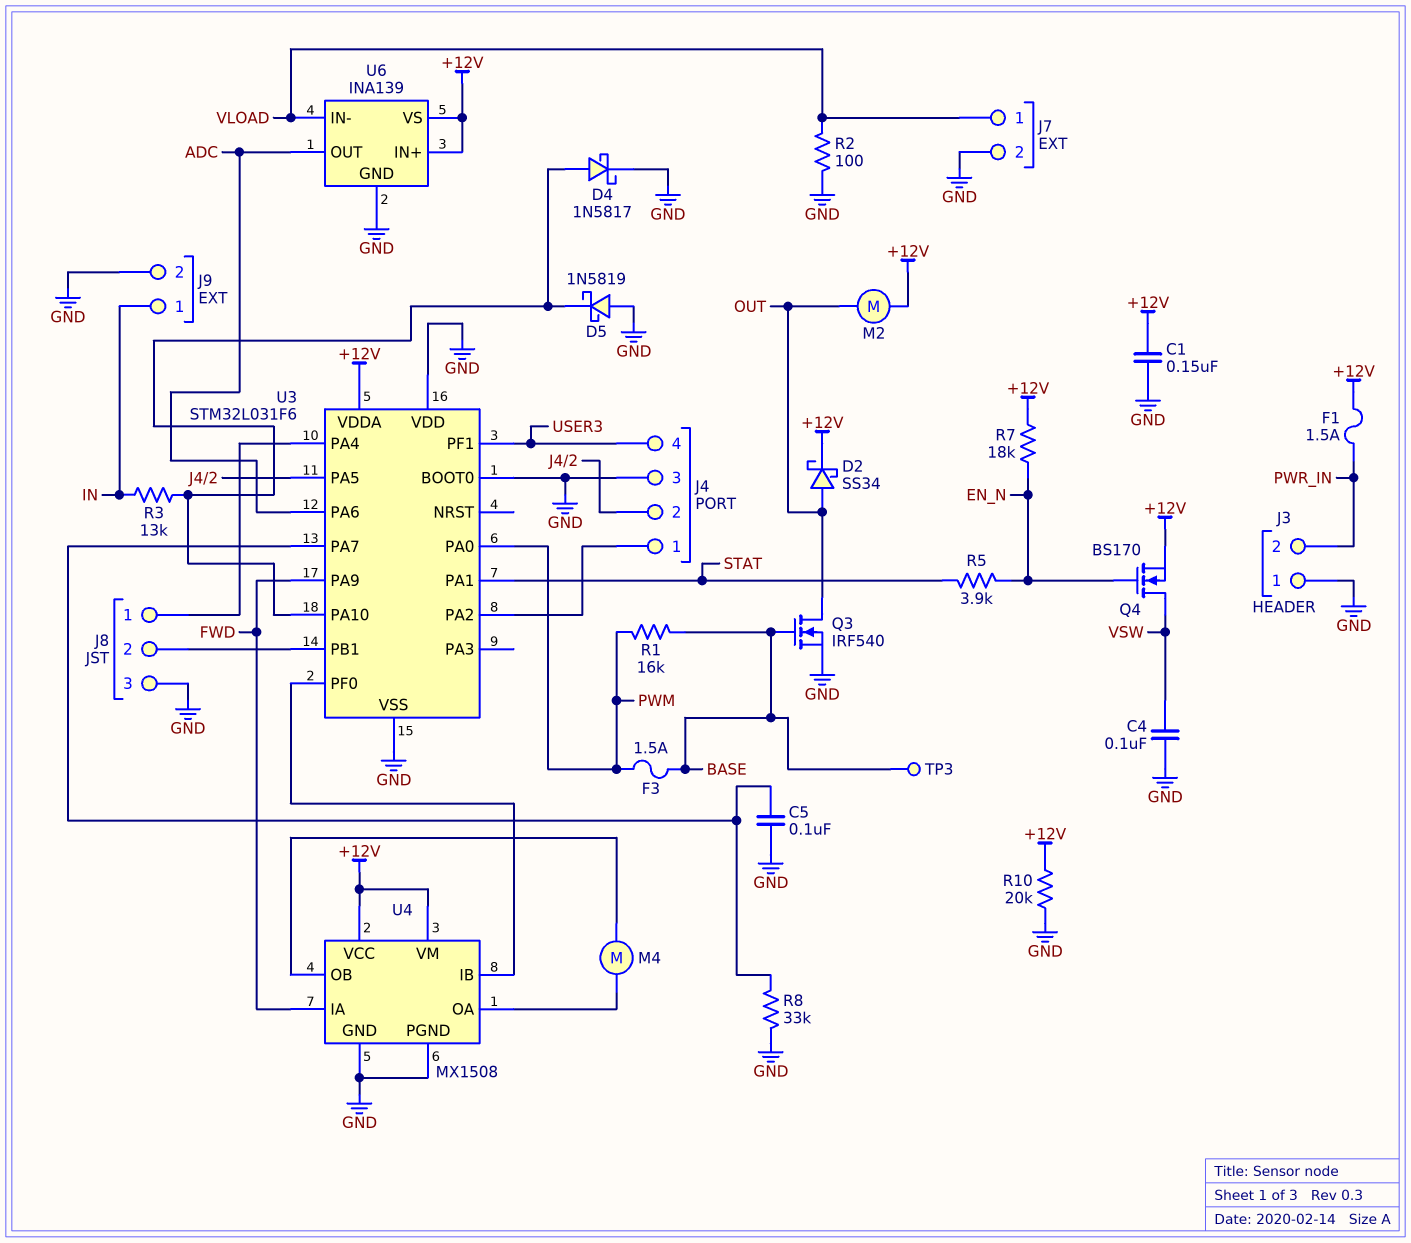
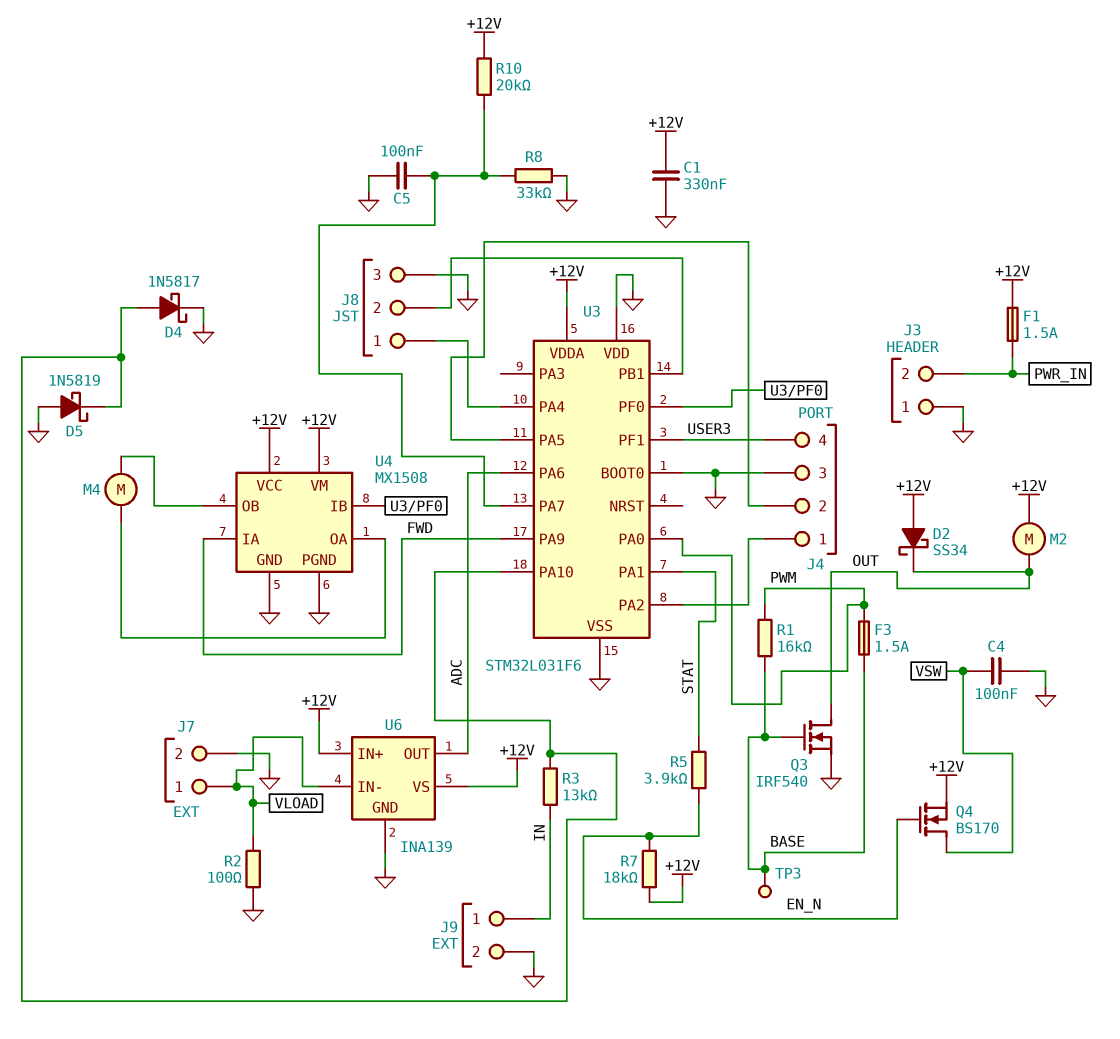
C1: 150nF (+12V, GND) -> 330nF (+12V, GND)
D2: schottky SS34 (A OUT, K +12V) -> schottky SS34 (A +12V, K OUT)
R10: 20k (+12V, GND) -> 20k (+12V, U3/PA7)

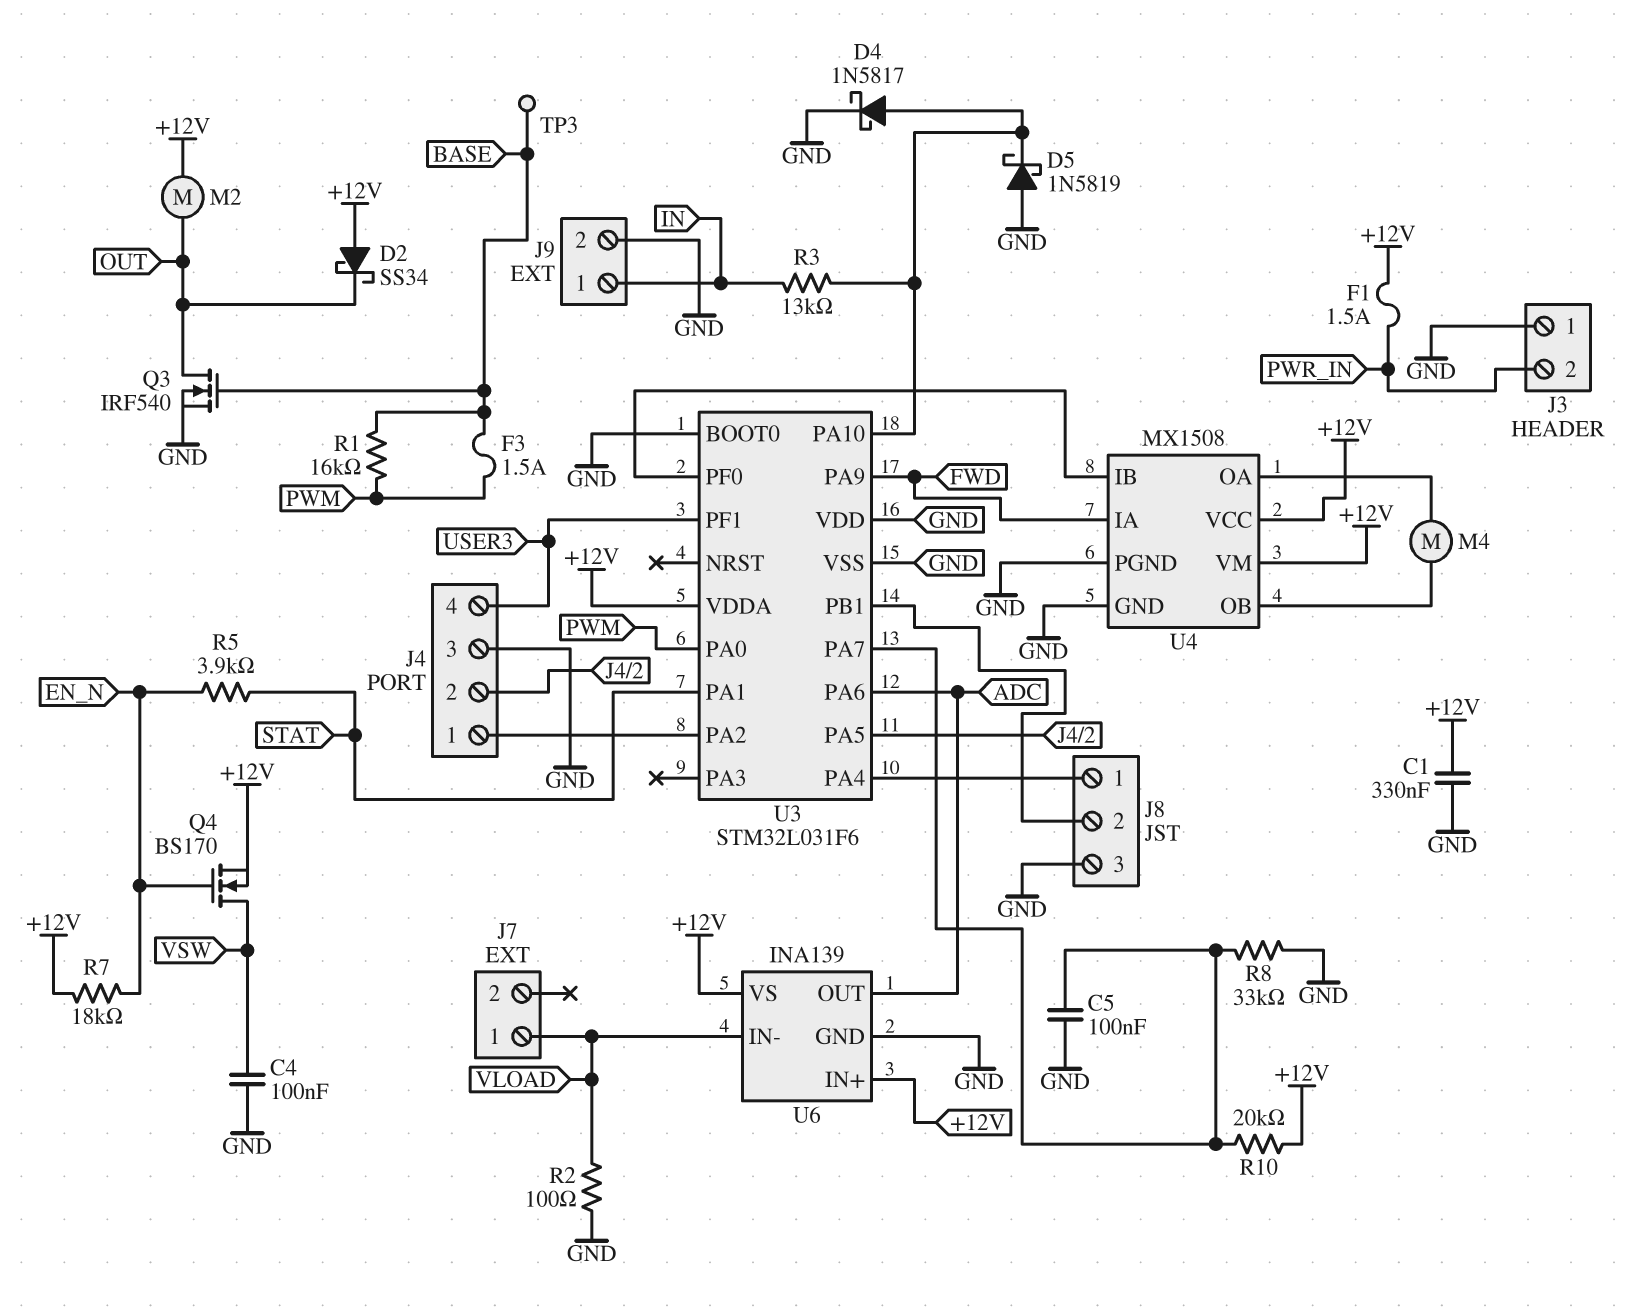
J7 pin 2: GND -> none

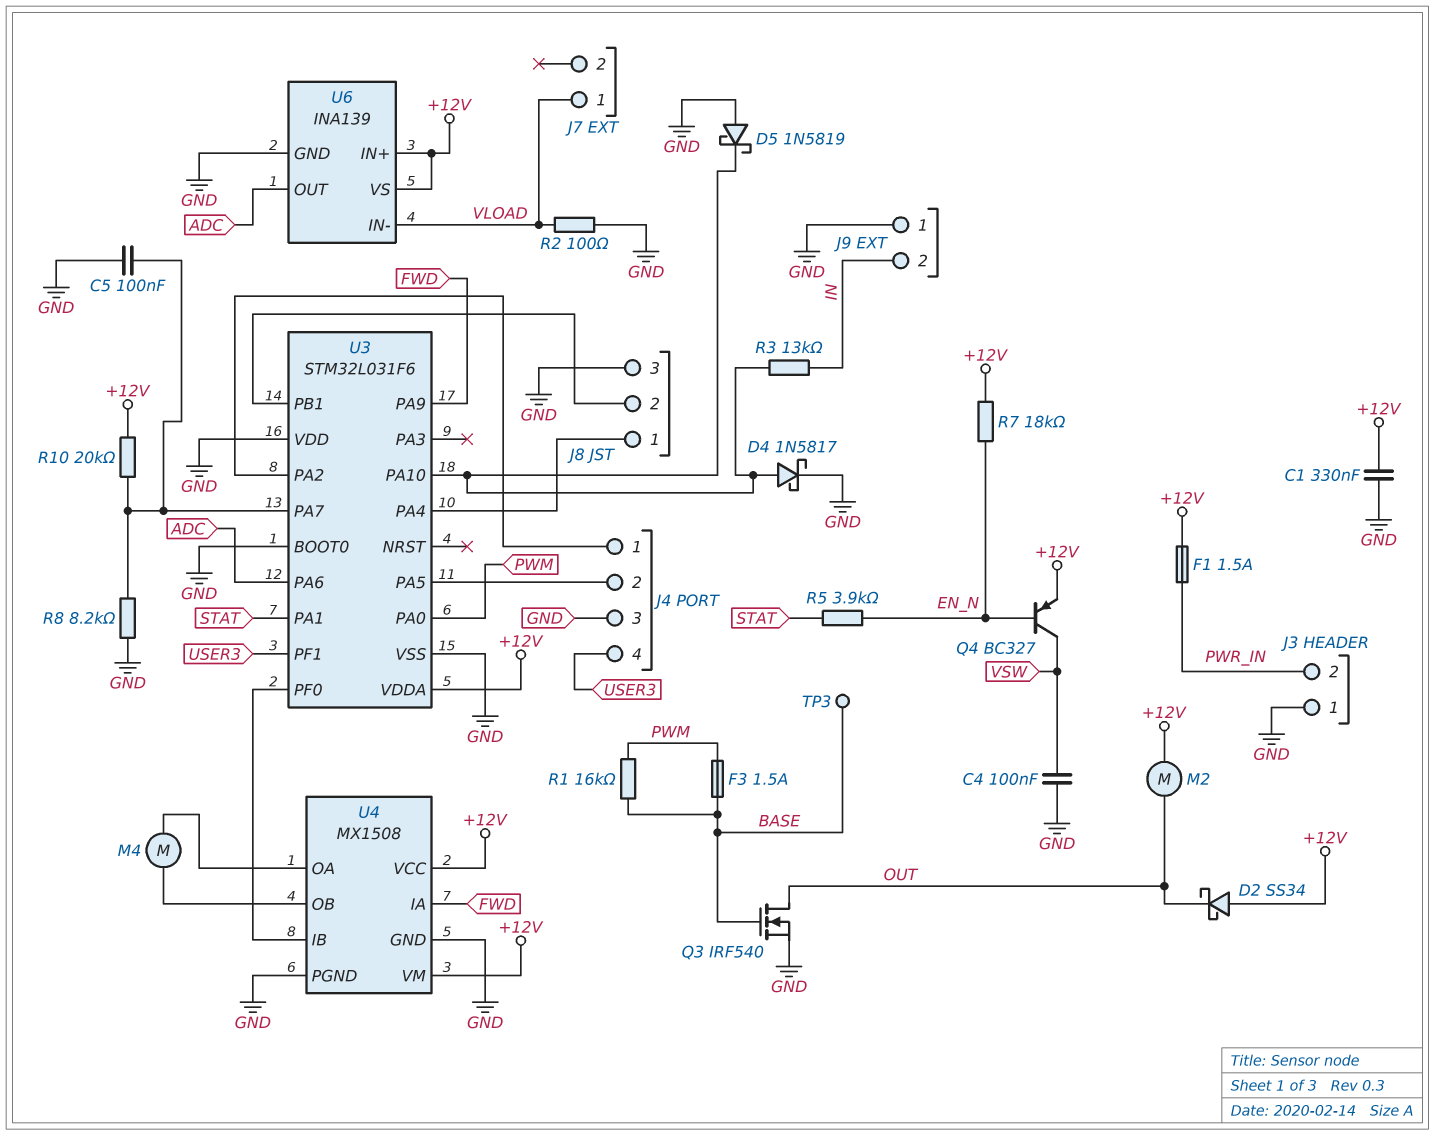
J9 pin 1: IN -> GND
J9 pin 2: GND -> IN
Q4: NMOS BS170 (G EN_N, D VSW, S +12V) -> PNP BC327 (B EN_N, C VSW, E +12V)
R8: 33k (GND, U3/PA7) -> 8.2k (GND, U3/PA7)

